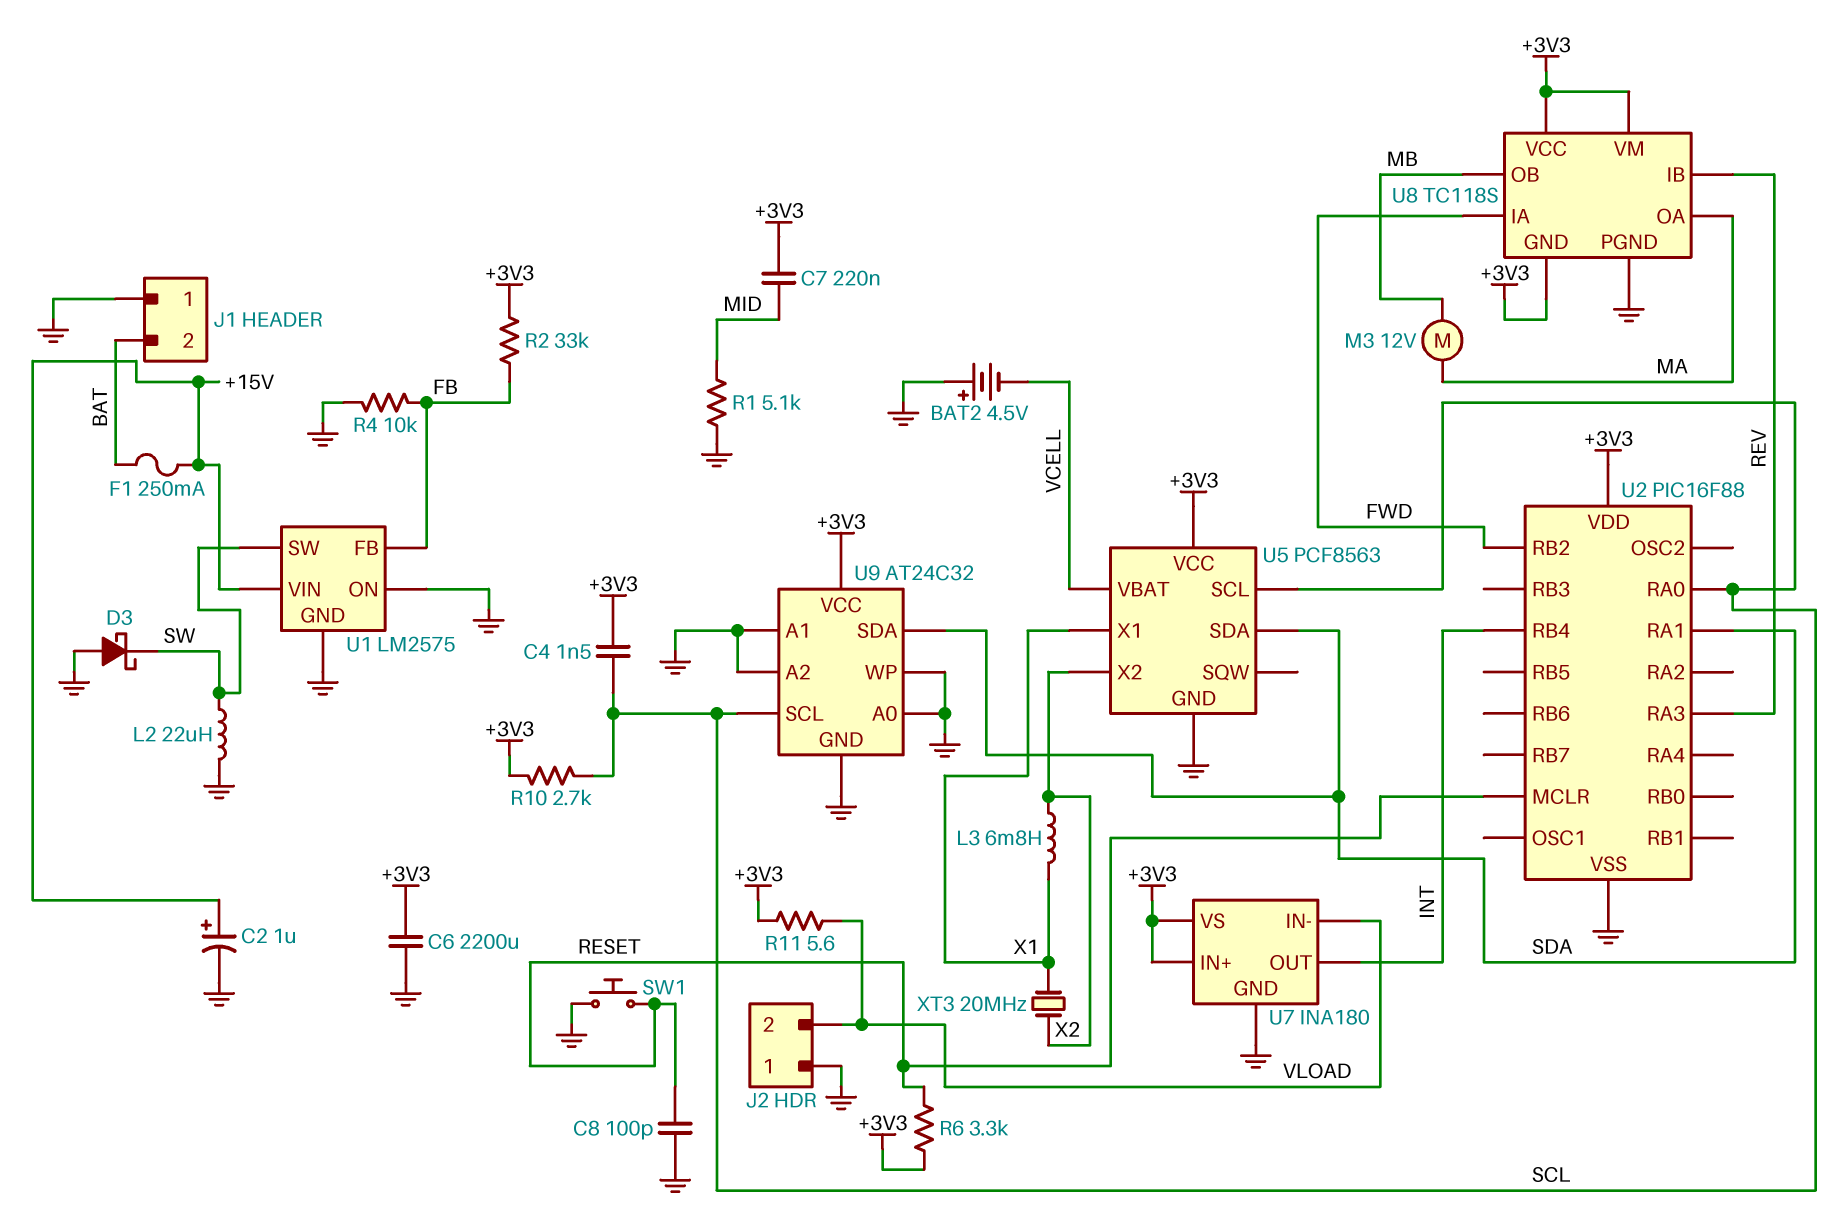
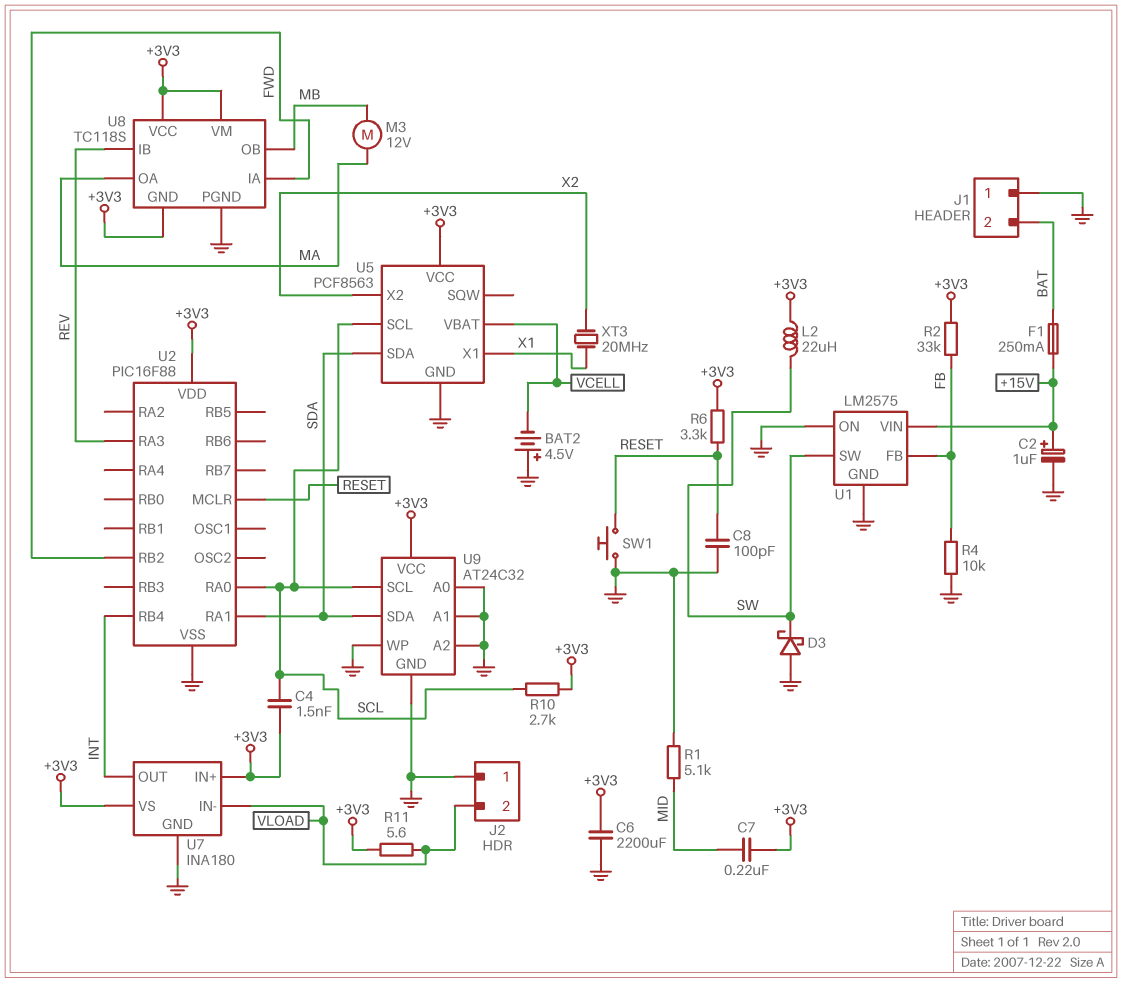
L2: 22uH (GND, SW) -> 22uH (+3V3, SW)
L3: 6.8mH (X1, X2) -> none

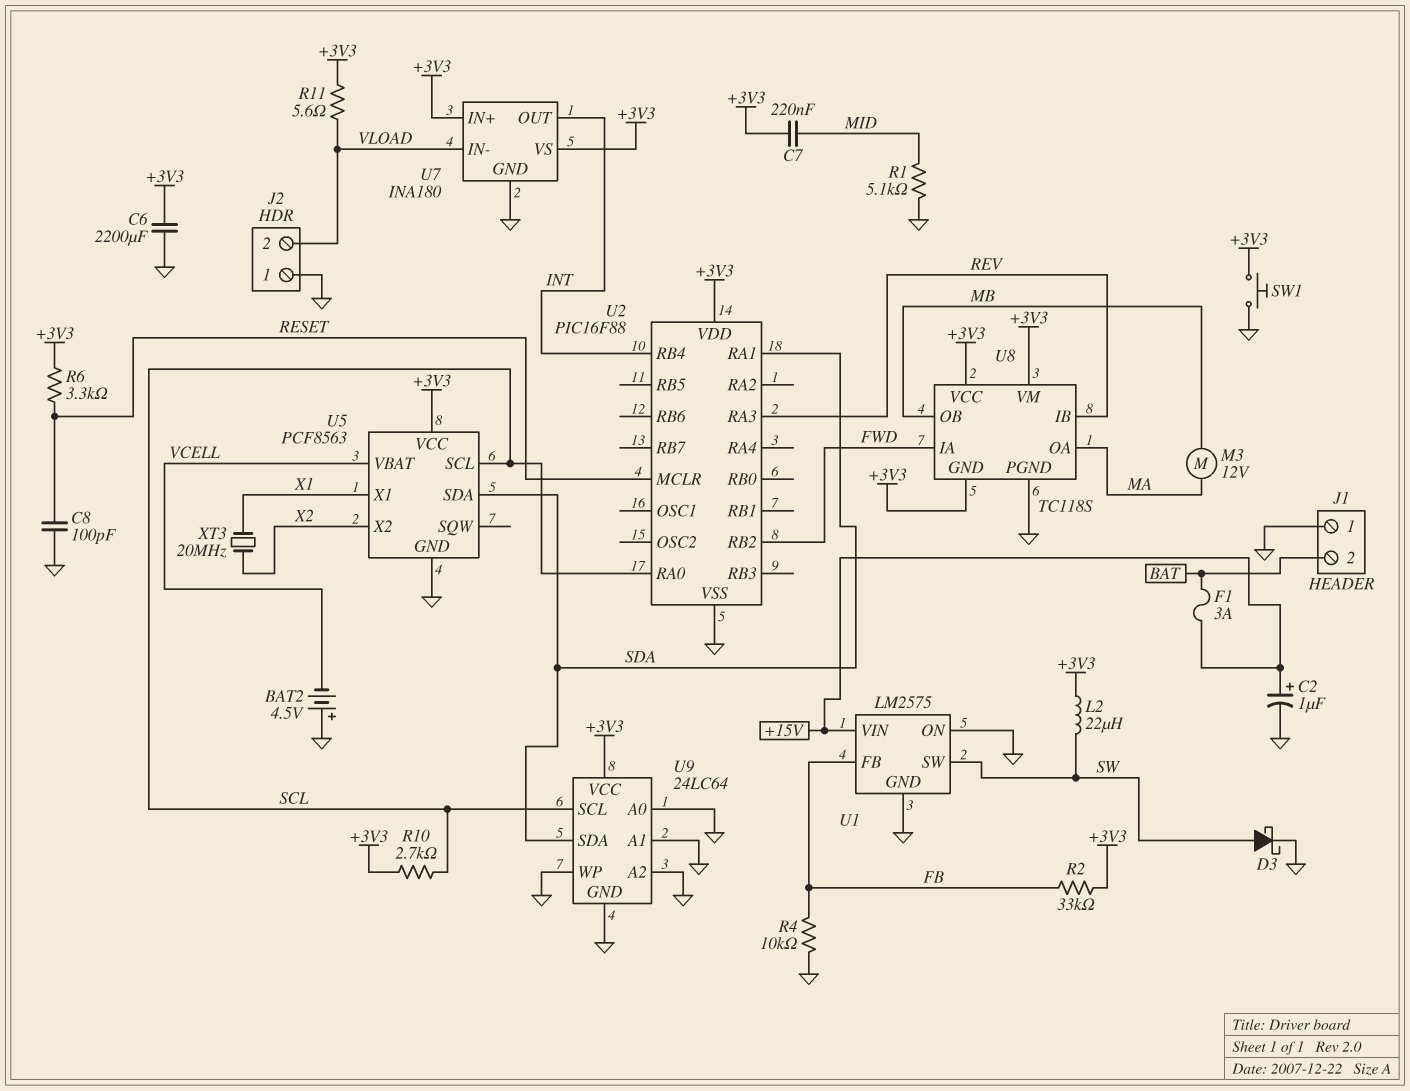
C4: 1.5nF (+3V3, SCL) -> none
D3: schottky (A GND, K SW) -> schottky (A SW, K GND)
F1: 250mA (+15V, BAT) -> 3A (+15V, BAT)
SW1: button (GND, RESET) -> button (+3V3, GND)
U9: AT24C32 -> 24LC64

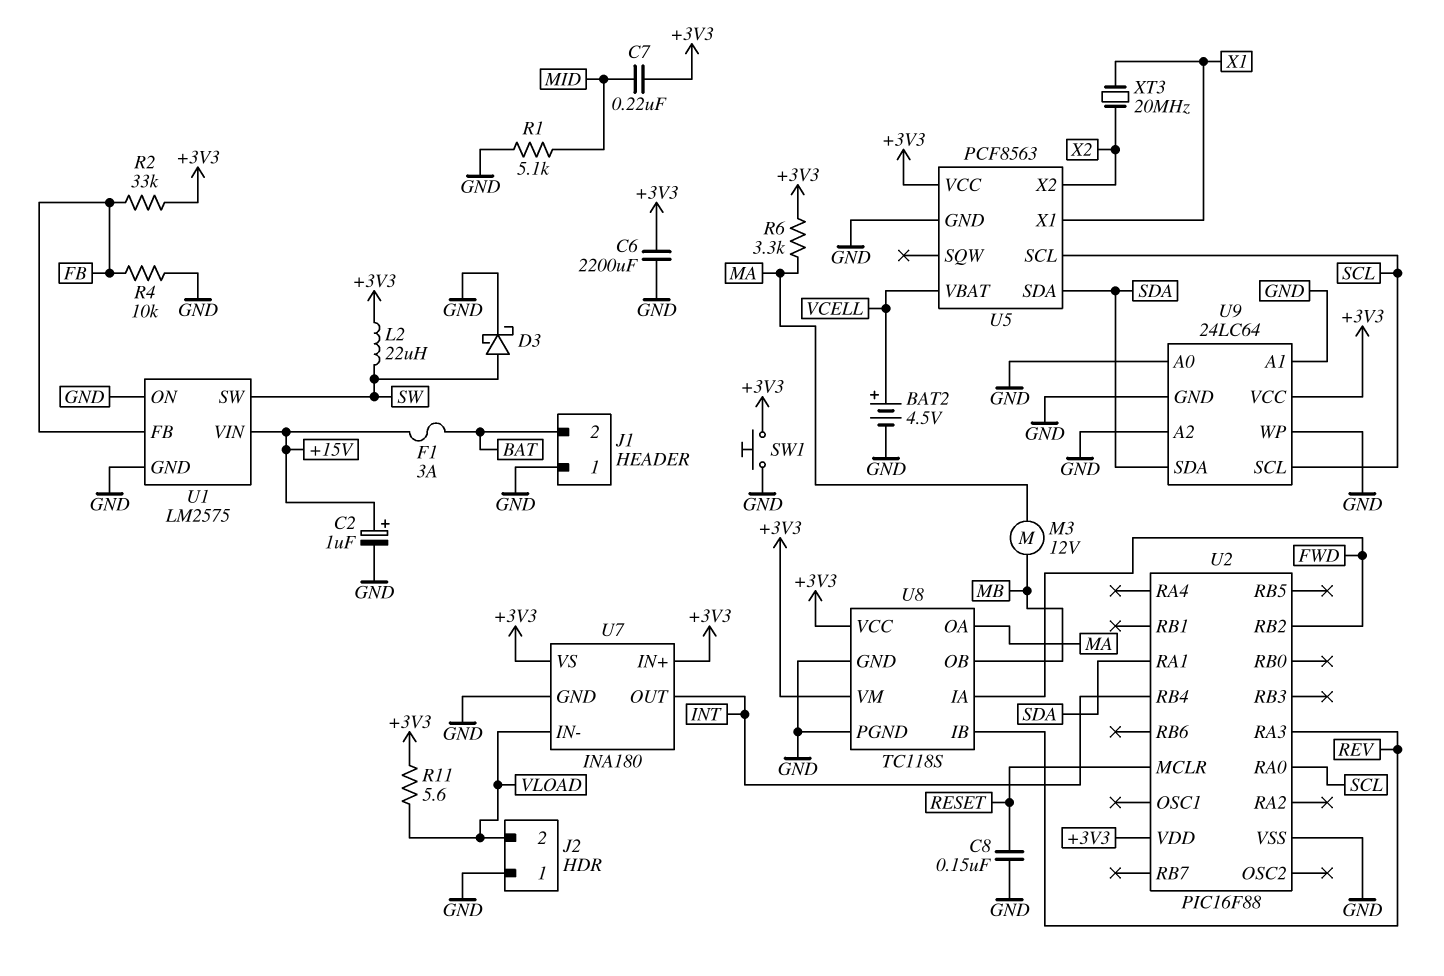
BAT2: 4.5V (plus GND, minus VCELL) -> 4.5V (plus VCELL, minus GND)
C8: 100pF (GND, RESET) -> 150nF (GND, RESET)
R6: 3.3k (+3V3, RESET) -> 3.3k (+3V3, MA)
R10: 2.7k (+3V3, SCL) -> none
U8 pin GND: +3V3 -> GND

